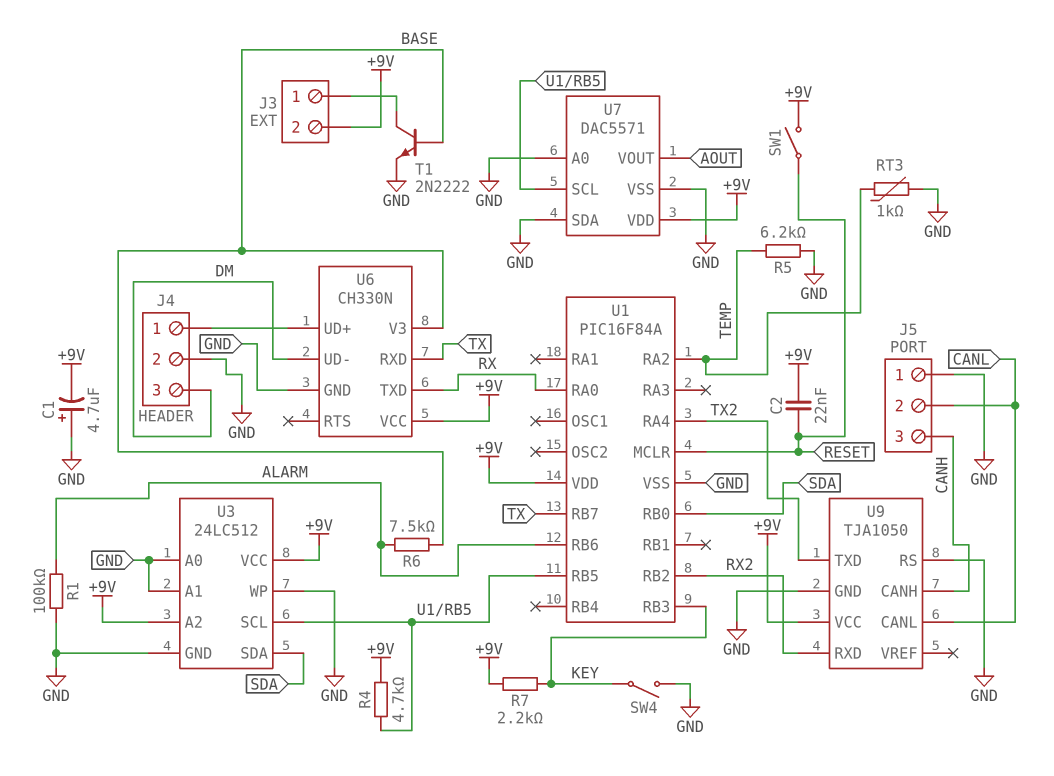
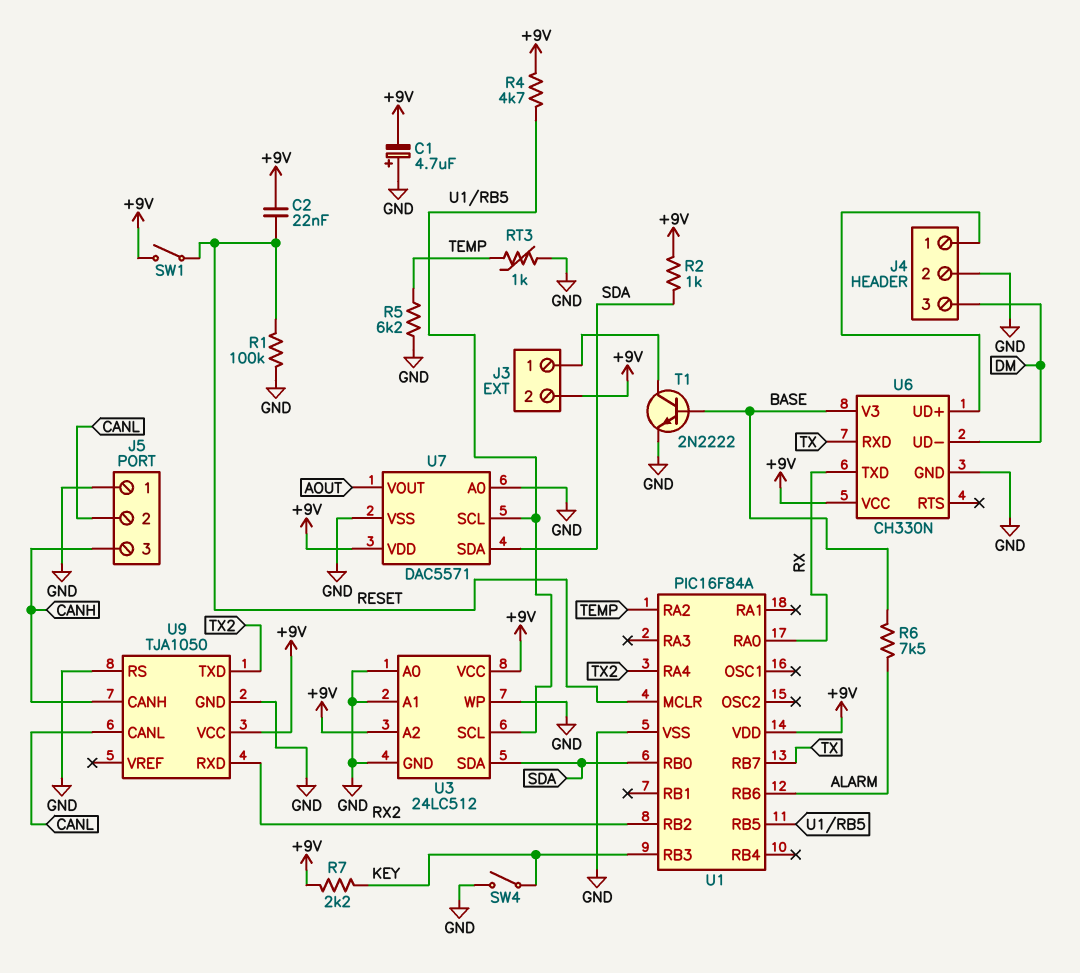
R1: 100k (ALARM, GND) -> 100k (GND, RESET)
R2: none -> 1k (+9V, SDA)
U7 pin SDA: GND -> SDA

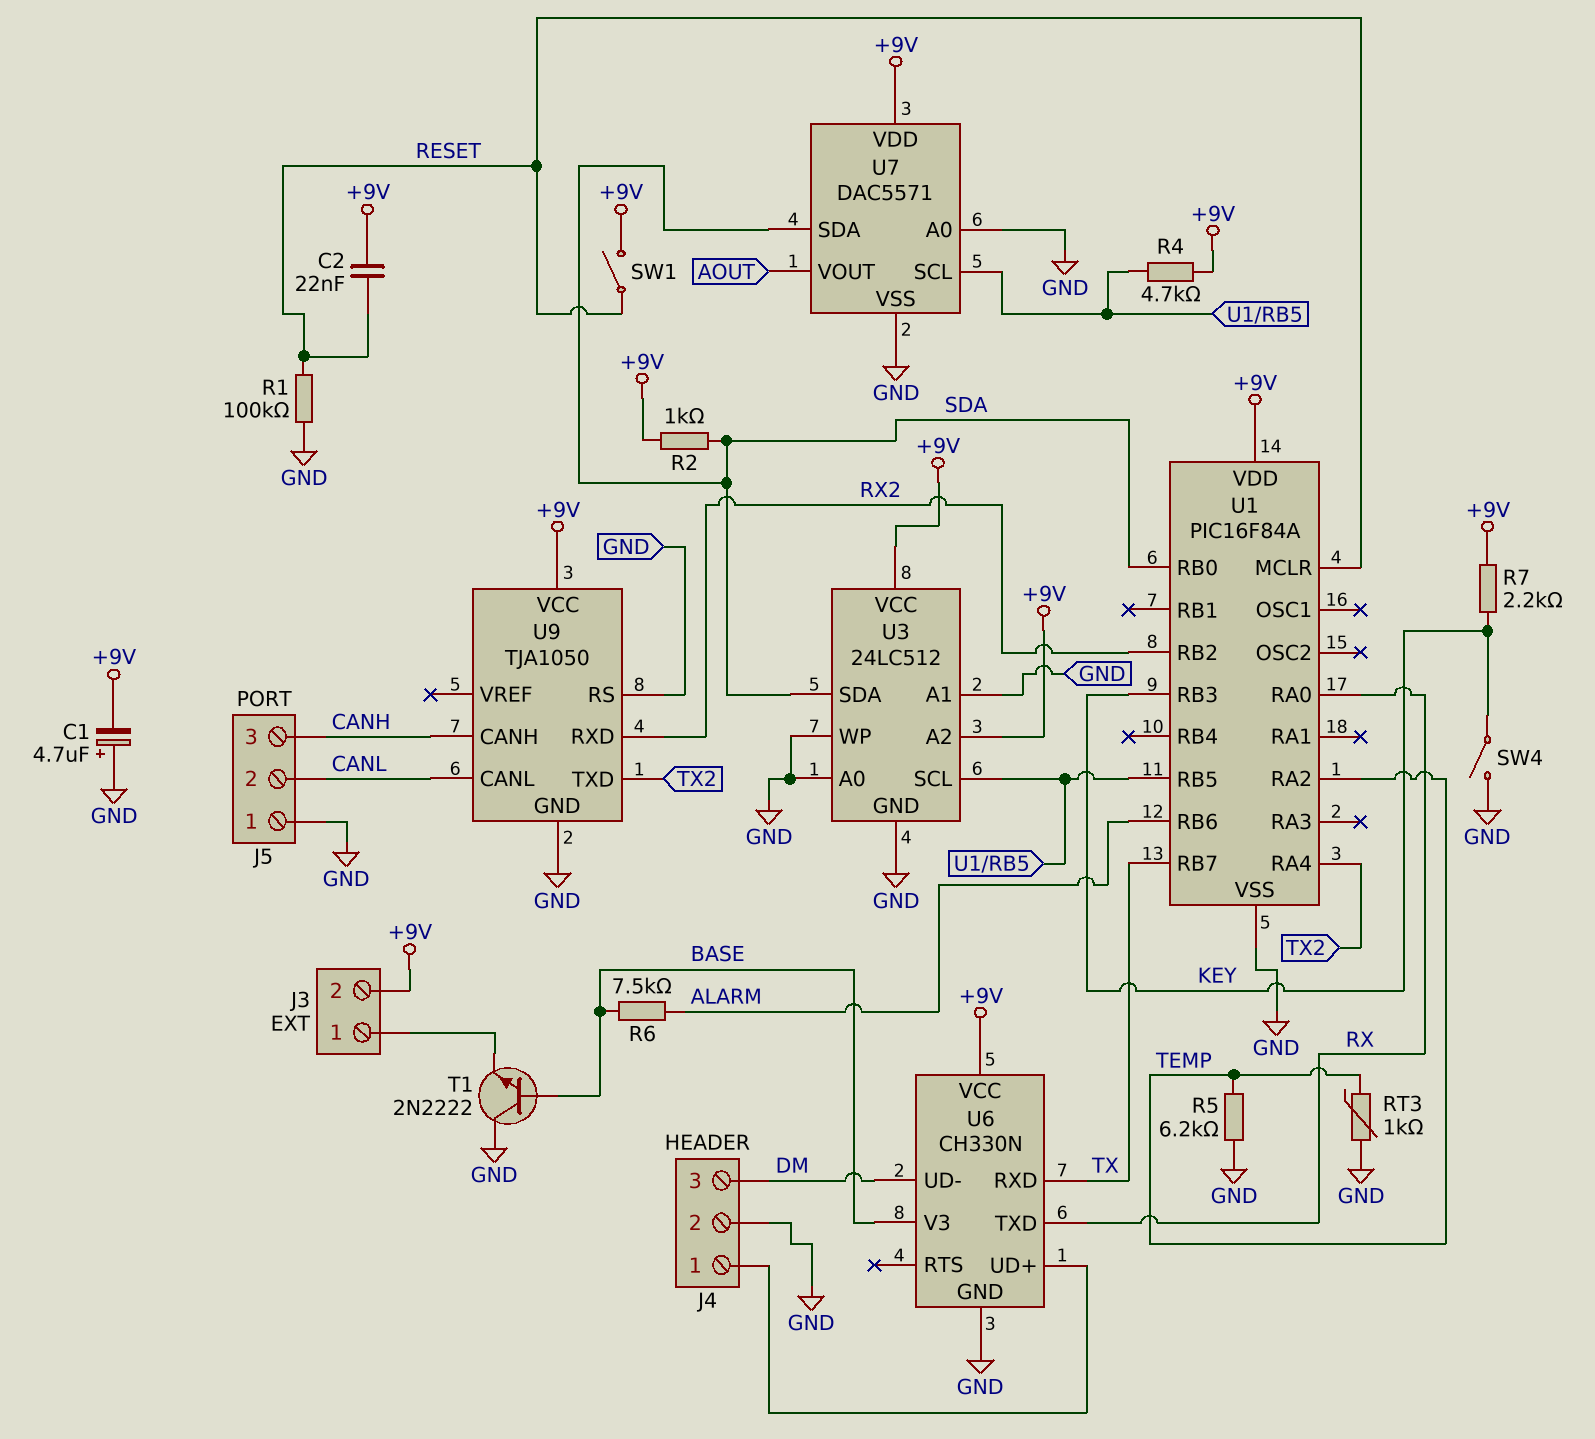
T1: NPN 2N2222 (B BASE, C J3/1, E GND) -> NPN 2N2222 (B BASE, C GND, E J3/1)

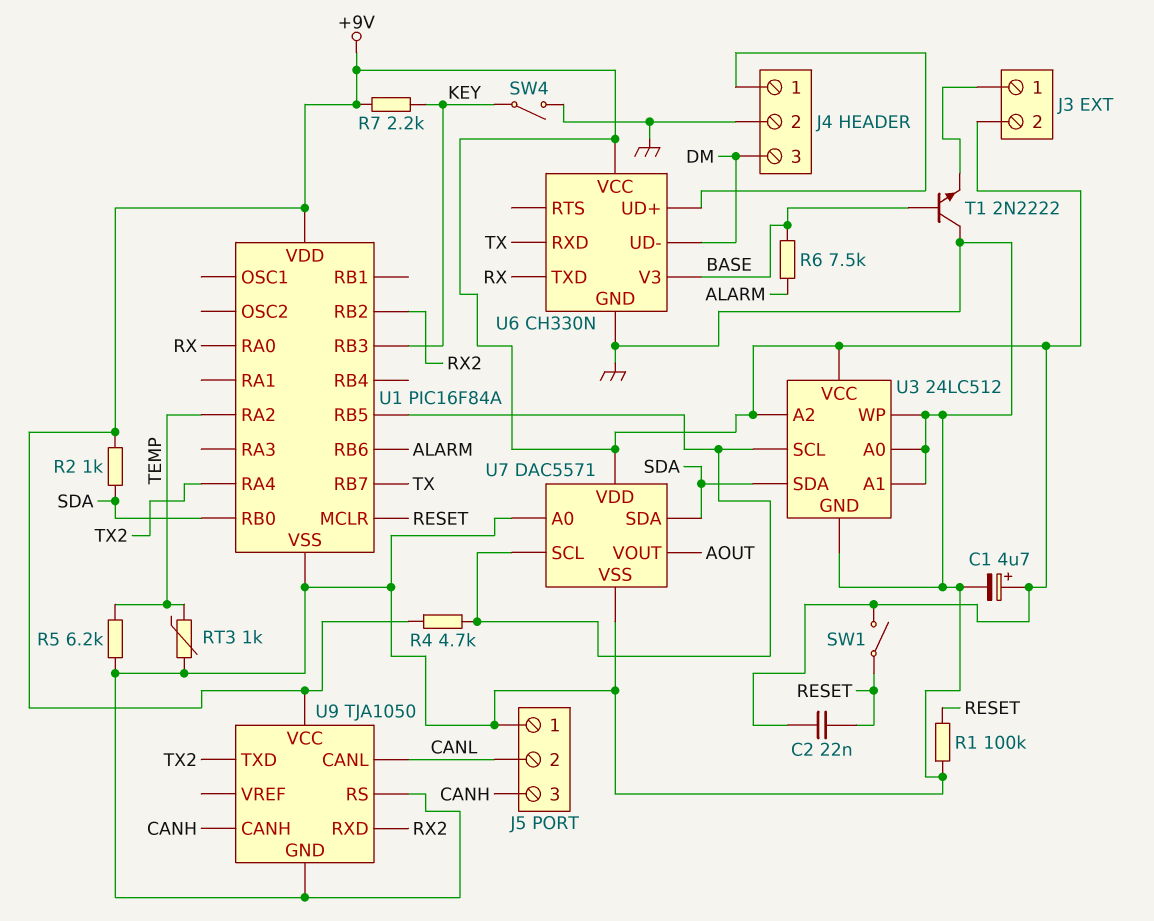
C1: 4.7uF (plus GND, minus +9V) -> 4.7uF (plus +9V, minus GND)

